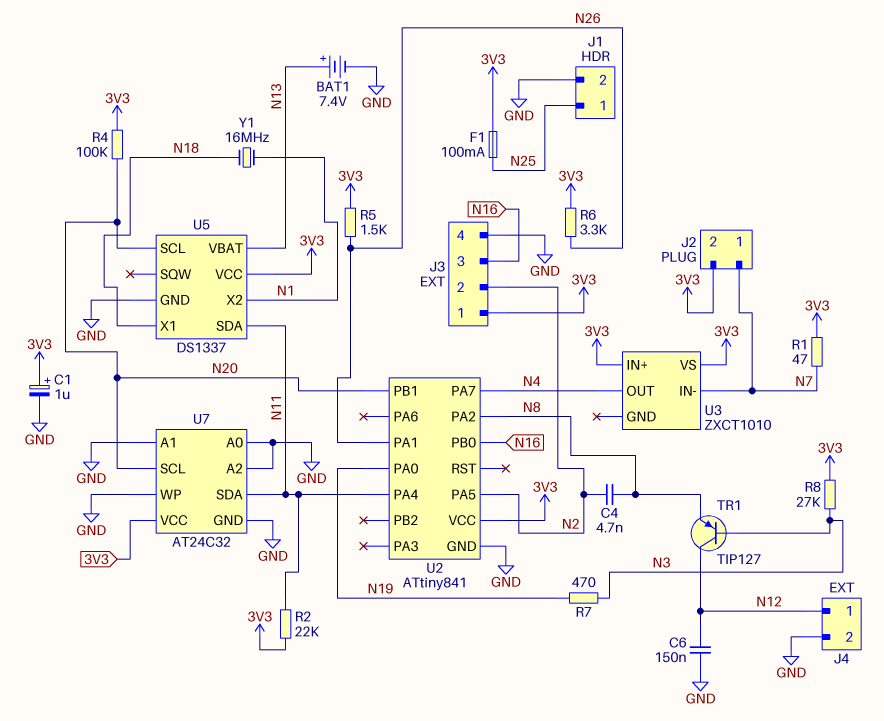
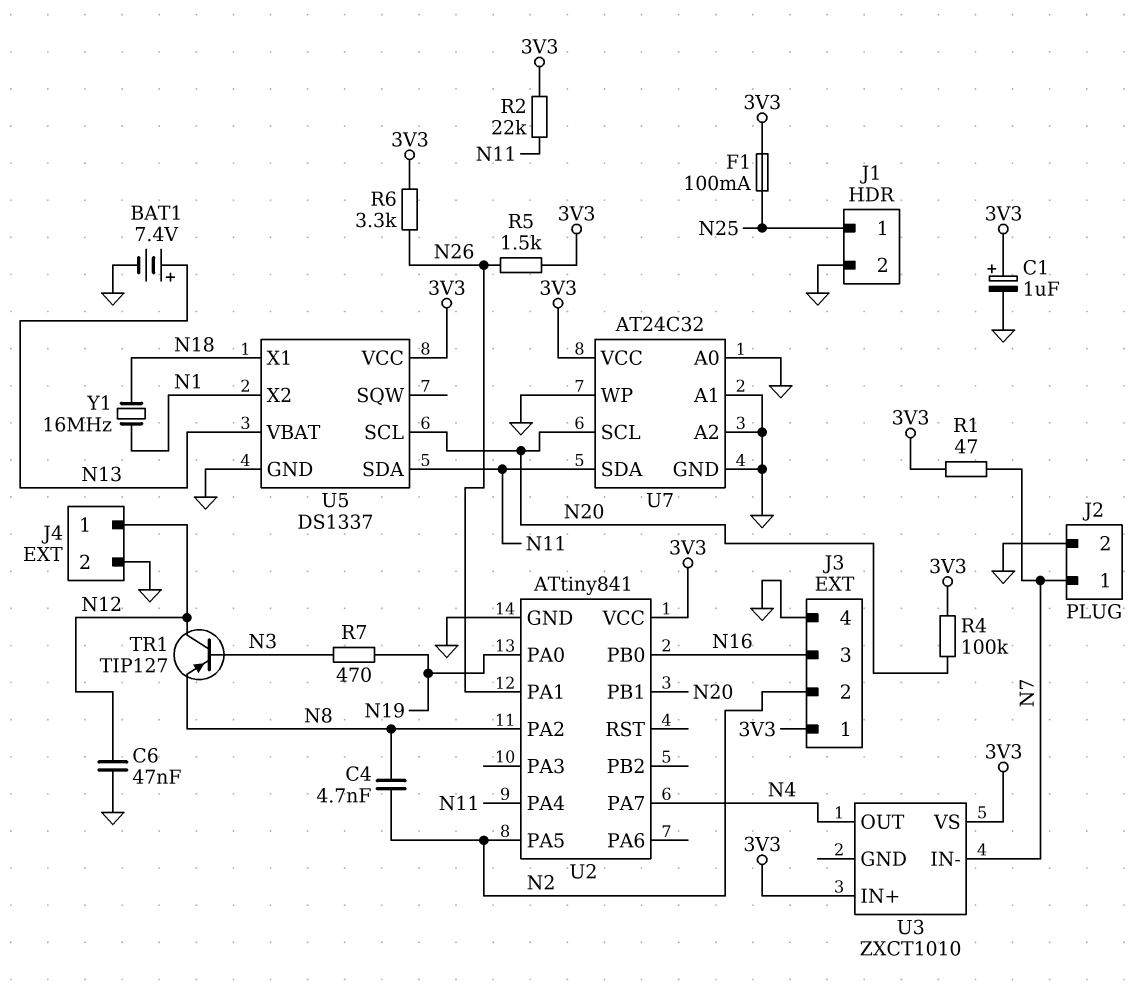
C6: 150nF (GND, N12) -> 47nF (GND, N12)
J2 pin 2: 3V3 -> GND
R8: 27k (3V3, N3) -> none

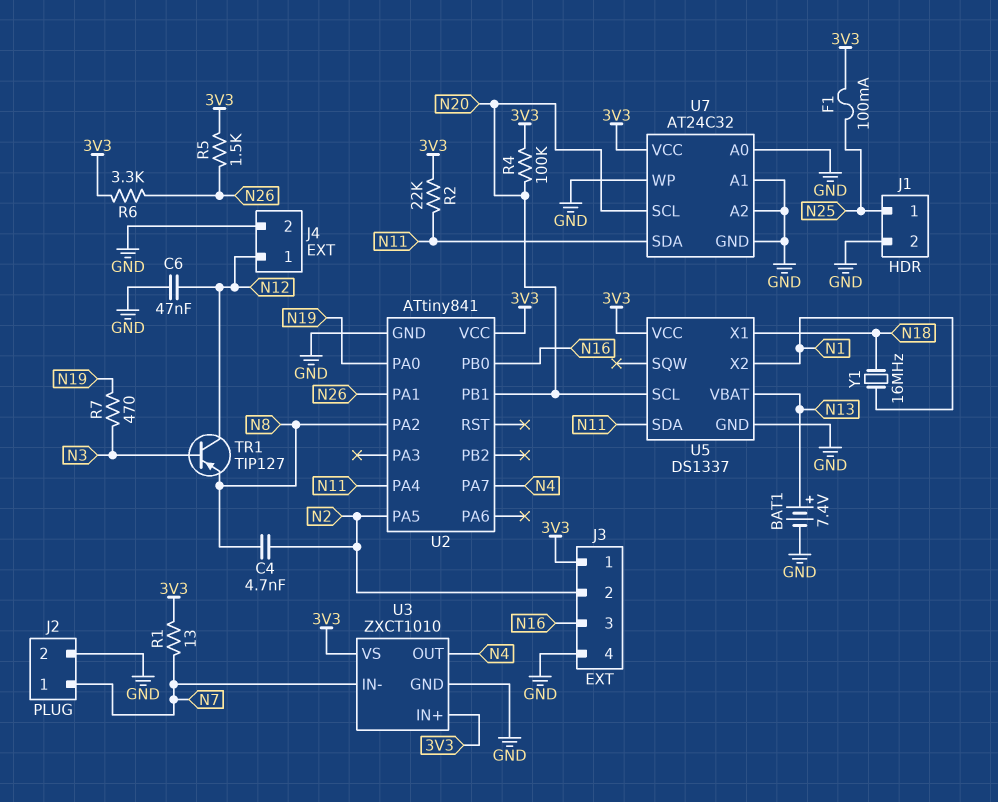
C1: 1uF (plus 3V3, minus GND) -> none
R1: 47 (3V3, N7) -> 13 (3V3, N7)
U3 pin GND: none -> GND

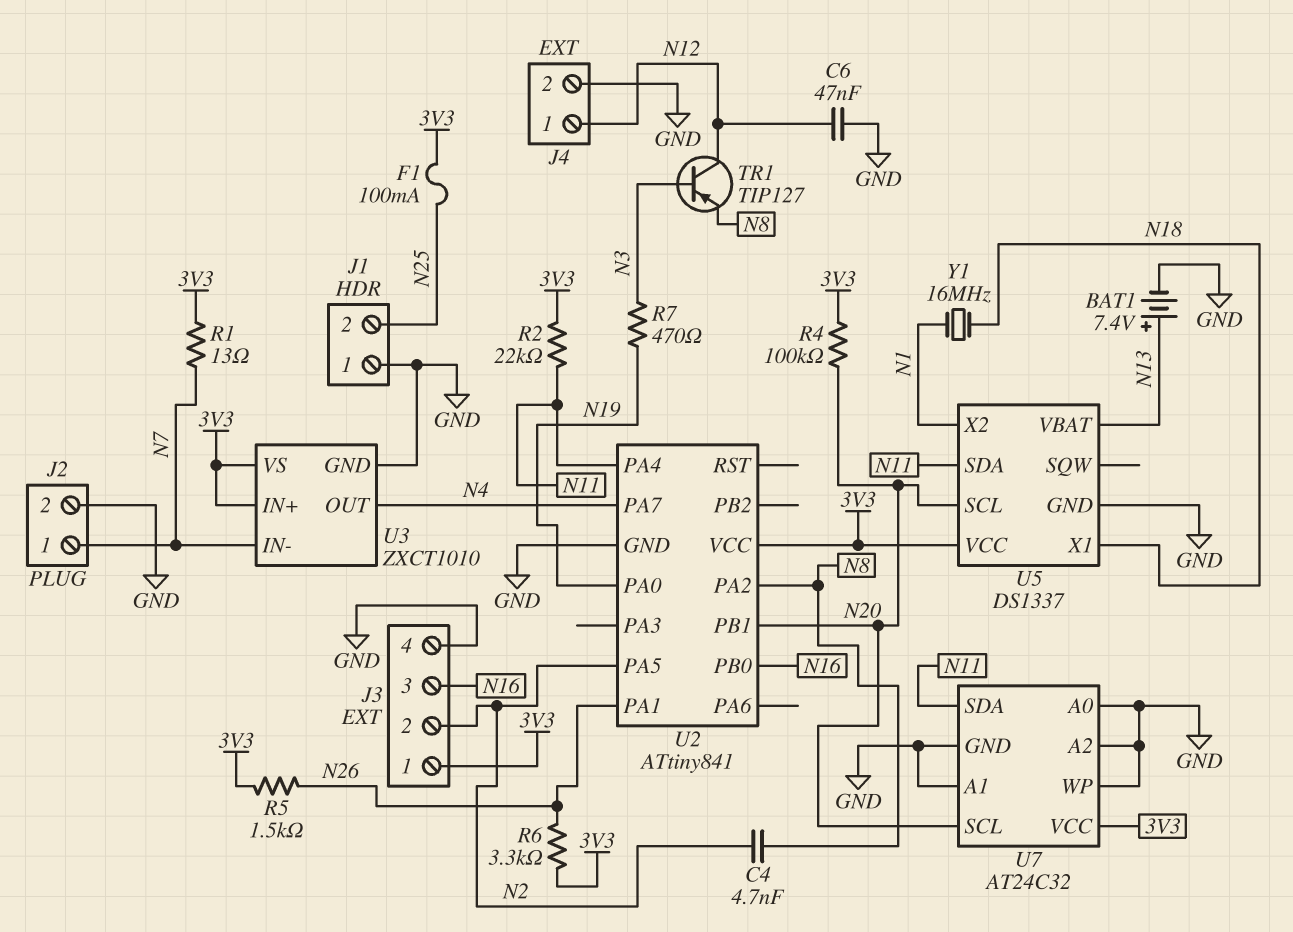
J1 pin 1: N25 -> GND
J1 pin 2: GND -> N25

